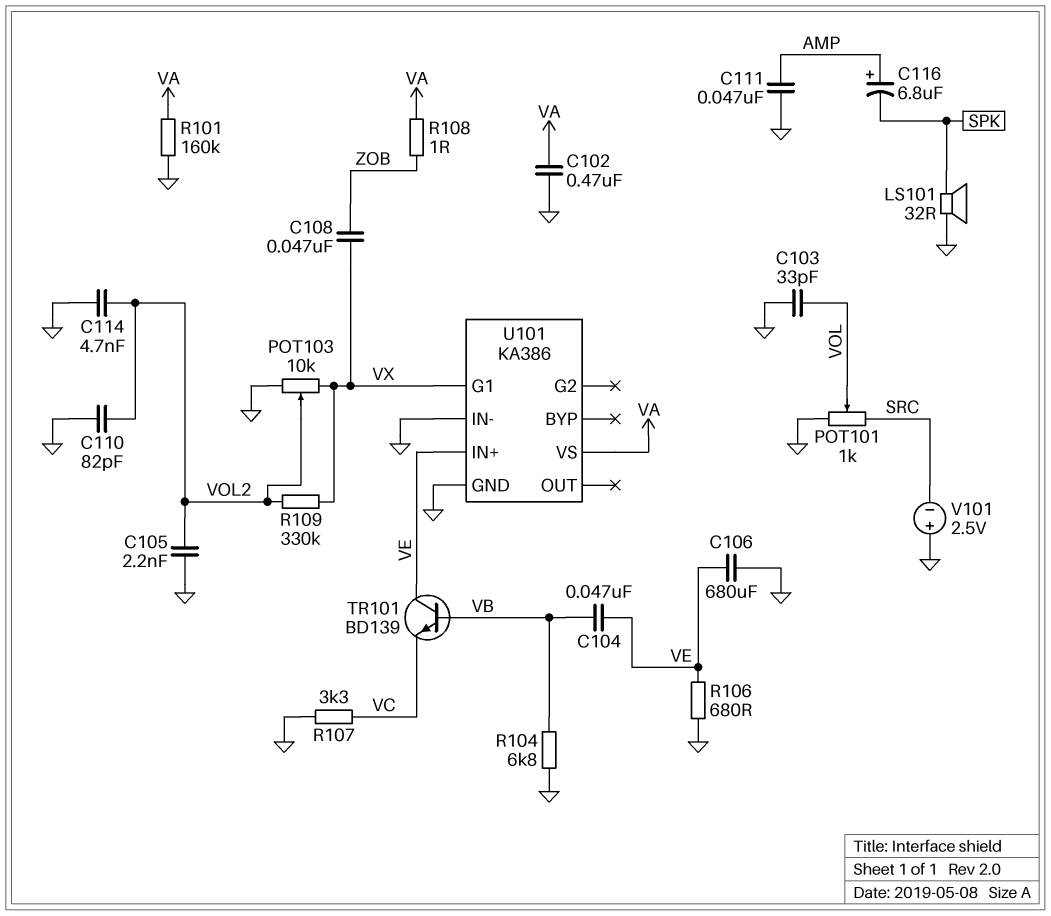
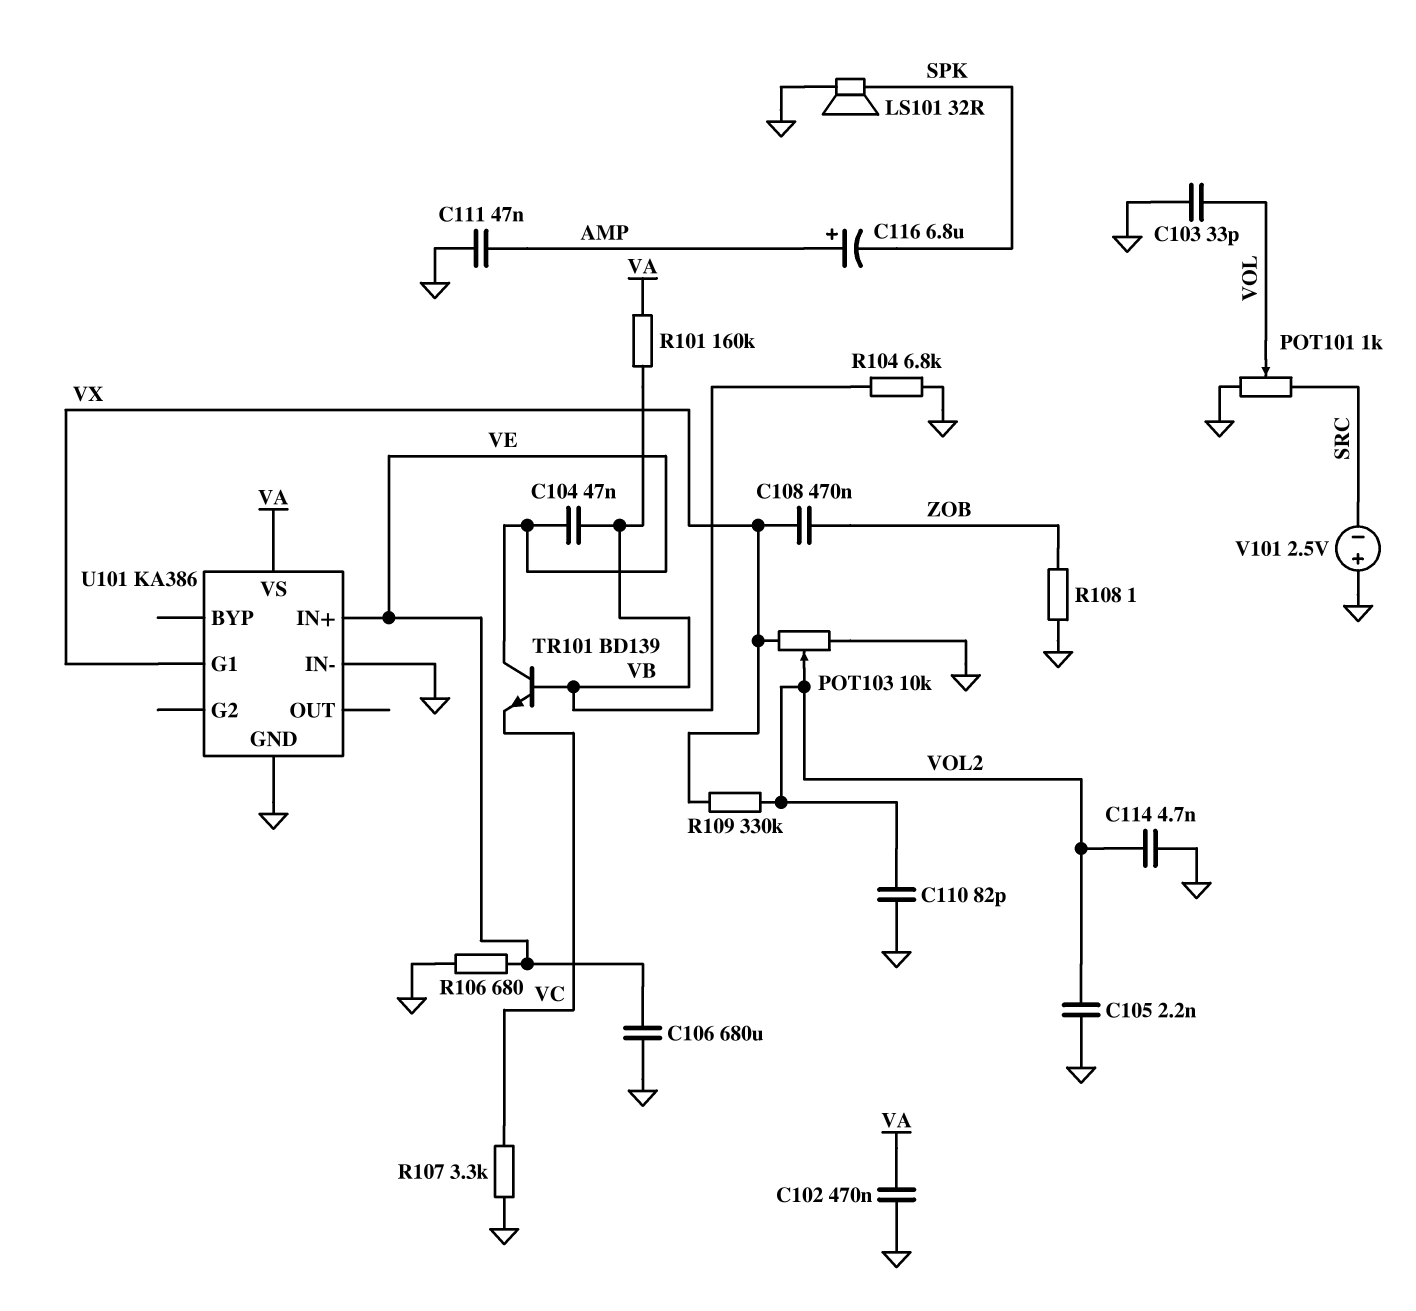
C108: 47nF (VX, ZOB) -> 470nF (VX, ZOB)
R101: 160k (GND, VA) -> 160k (VA, VB)
R108: 1 (VA, ZOB) -> 1 (GND, ZOB)

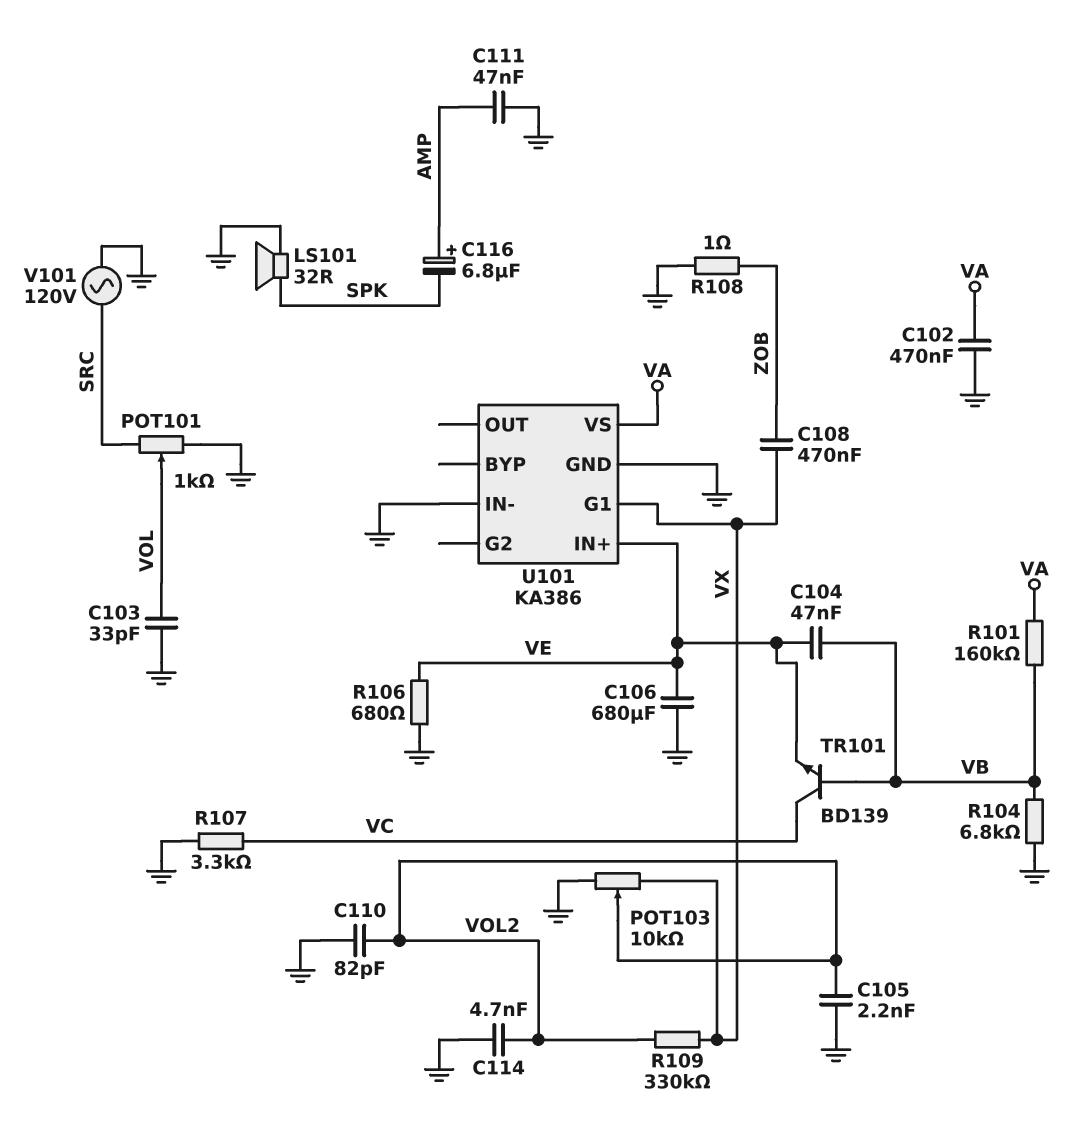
TR101: NPN BD139 (B VB, C VE, E VC) -> NPN BD139 (B VB, C VC, E VE)
V101: 2.5V (plus GND, minus SRC) -> AC 120V (GND, SRC)

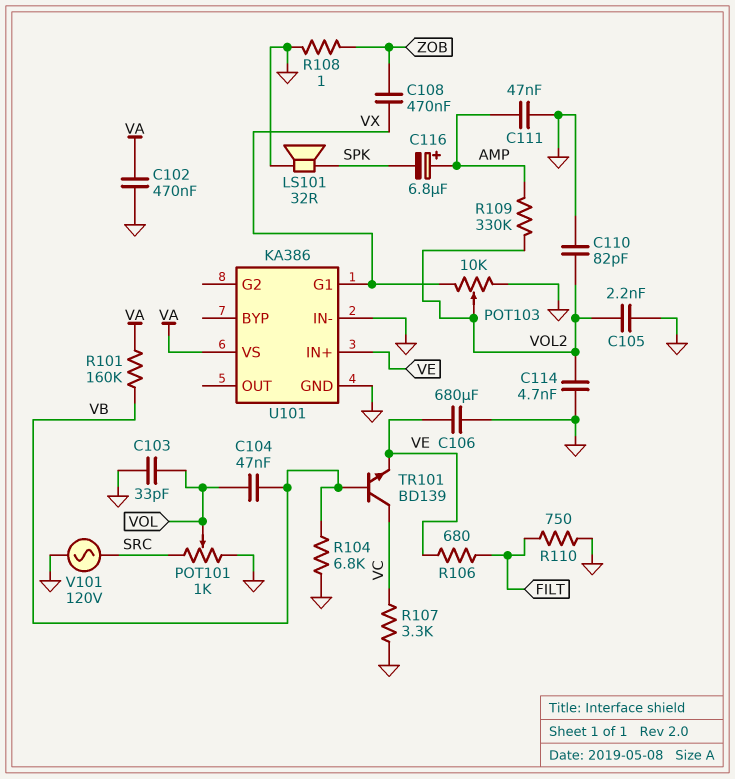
C104: 47nF (VB, VE) -> 47nF (VB, VOL)
R106: 680 (GND, VE) -> 680 (FILT, VE)
R109: 330k (VOL2, VX) -> 330k (AMP, VOL2)
R110: none -> 750 (FILT, GND)

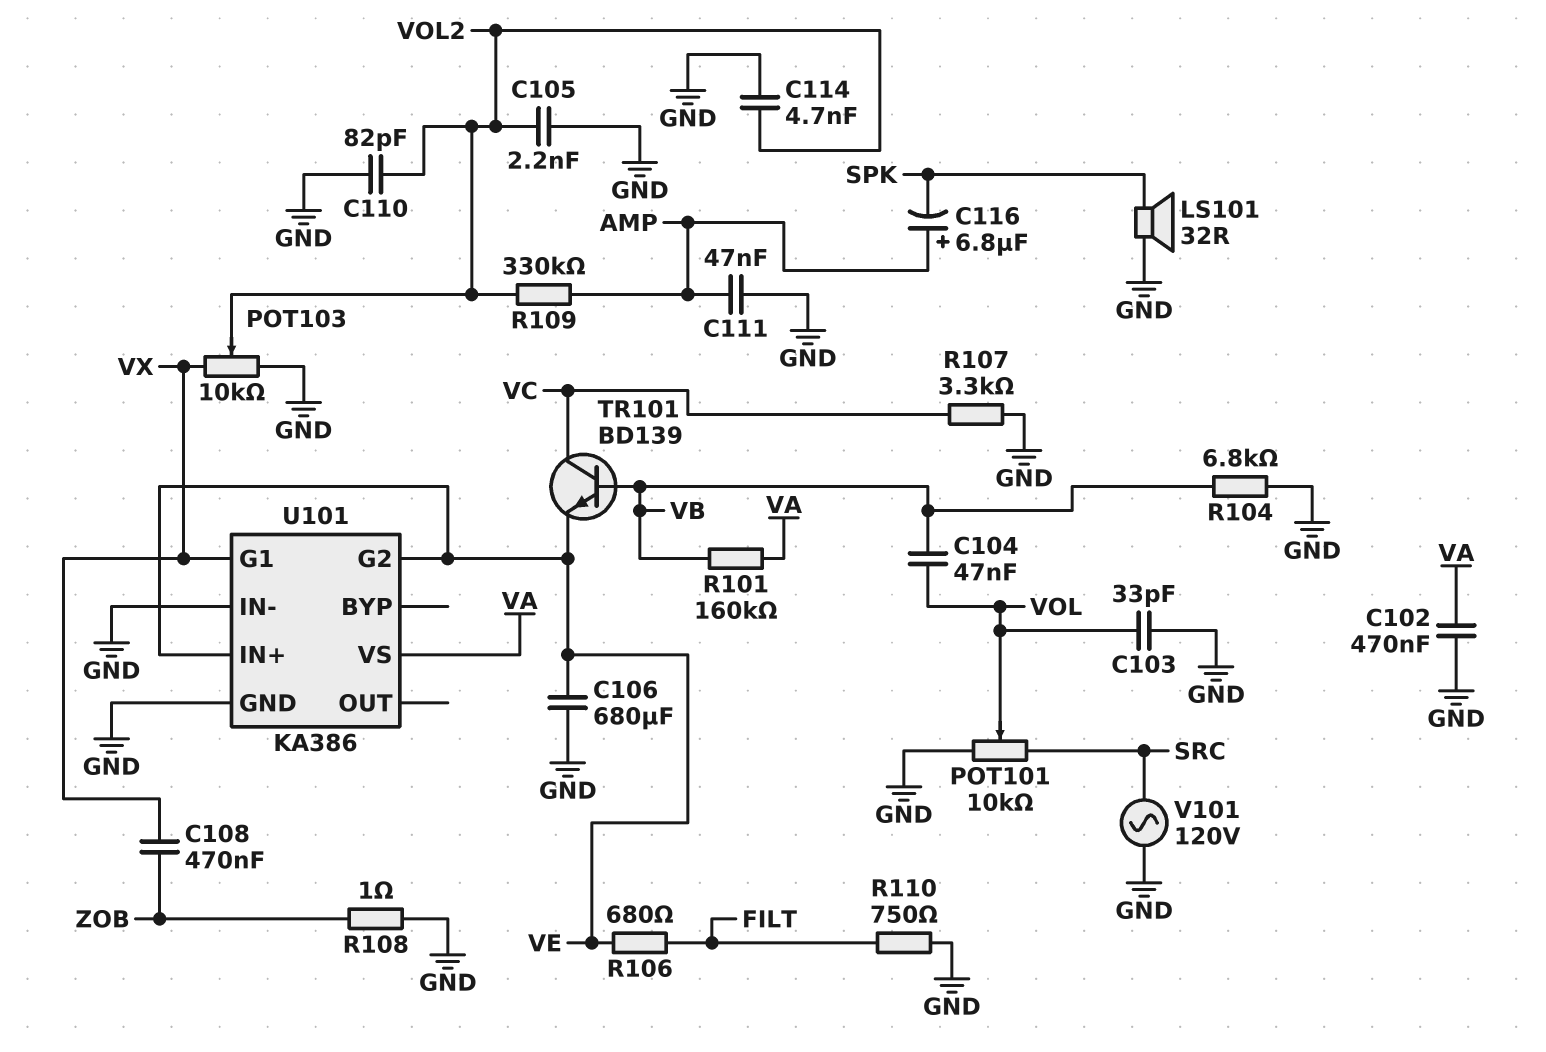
POT101: 1k (GND, SRC, wiper VOL) -> 10k (GND, SRC, wiper VOL)
U101 pin G2: none -> VE

